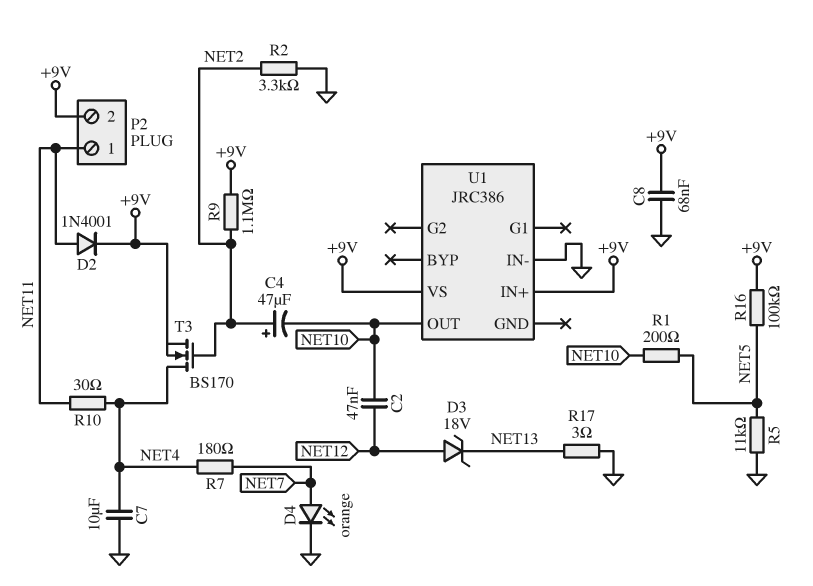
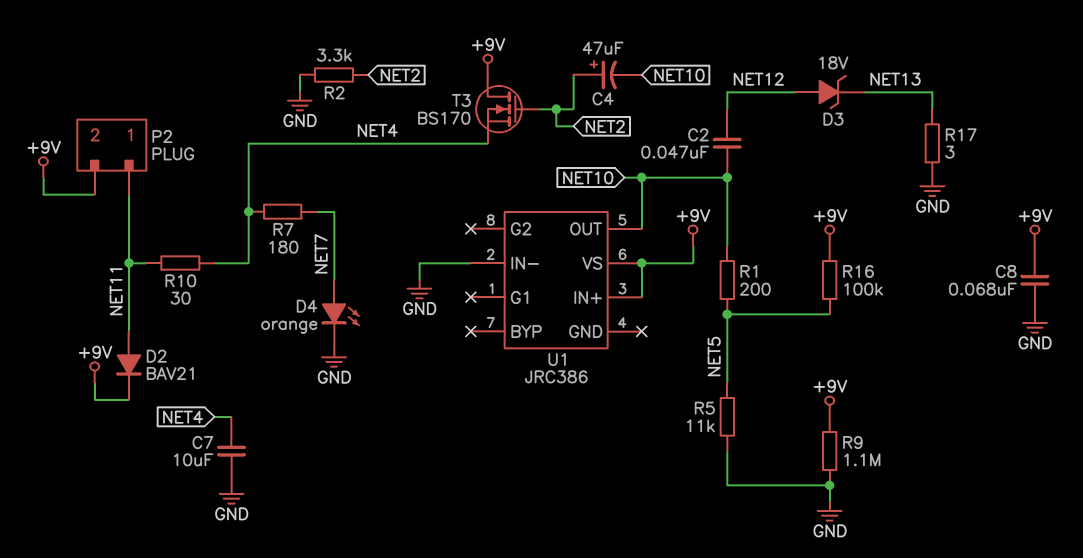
D2: diode 1N4001 (A NET11, K +9V) -> diode BAV21 (A NET11, K +9V)
R9: 1.1M (+9V, NET2) -> 1.1M (+9V, GND)
T3: NMOS BS170 (G NET2, D NET4, S +9V) -> NMOS BS170 (G NET2, D +9V, S NET4)

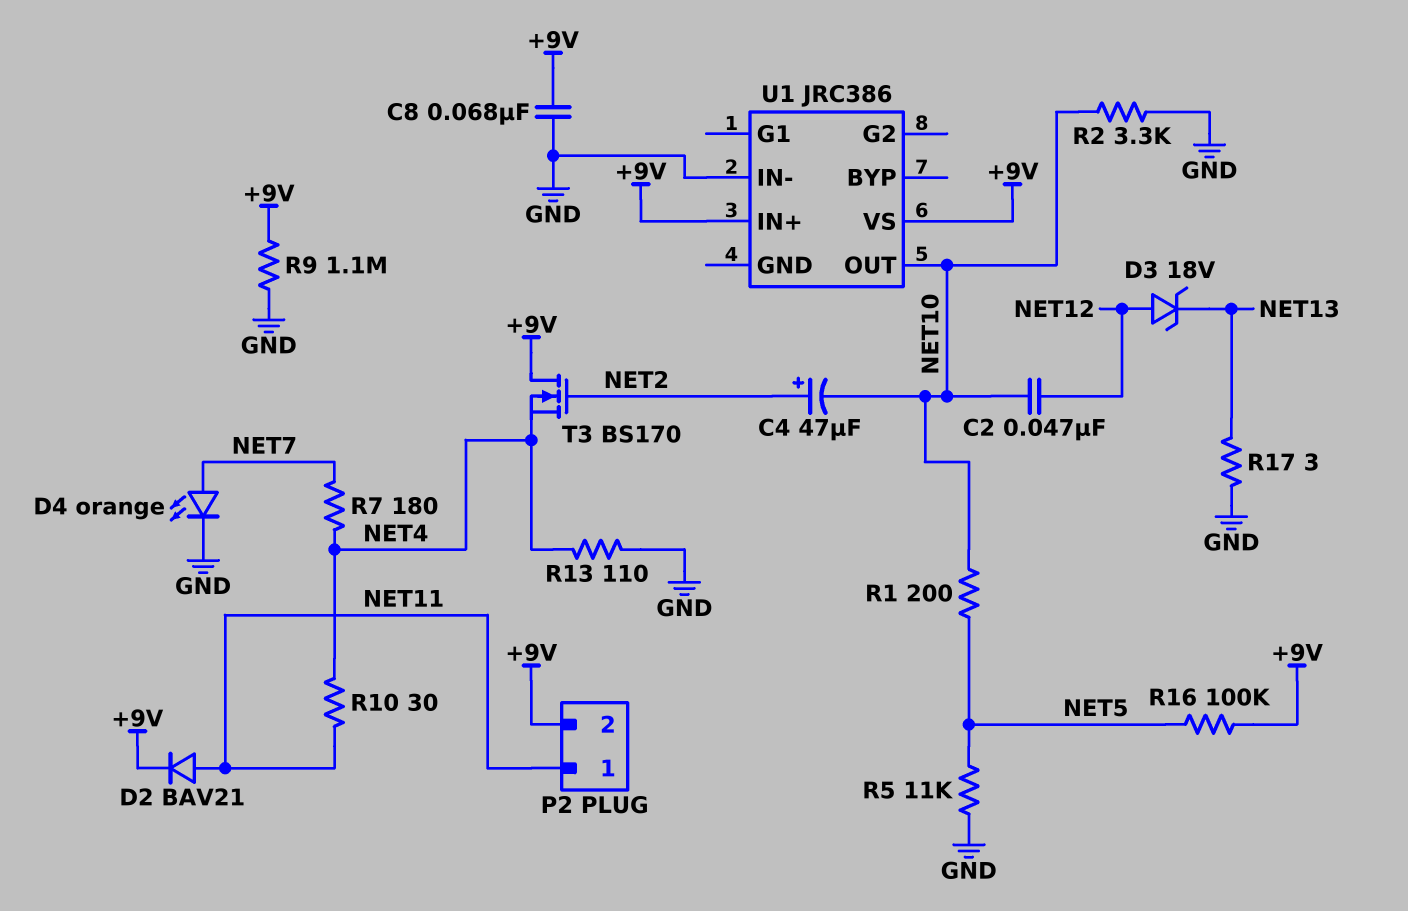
C7: 10uF (GND, NET4) -> none
R2: 3.3k (GND, NET2) -> 3.3k (GND, NET10)
R13: none -> 110 (GND, NET4)

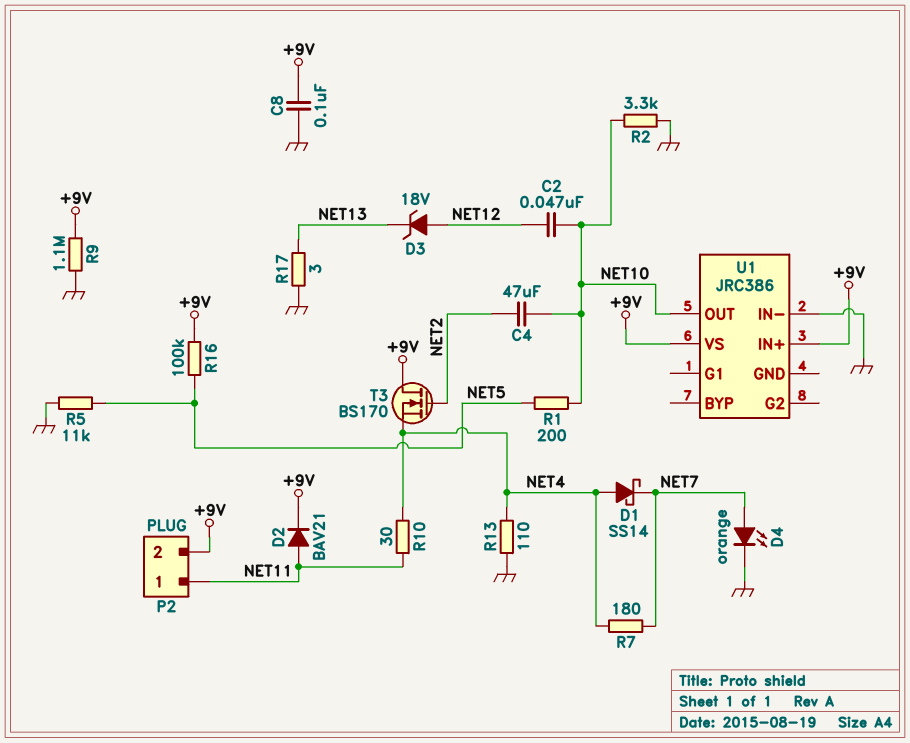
C4: 47uF (plus NET2, minus NET10) -> 47uF (NET2, NET10)
C8: 68nF (+9V, GND) -> 100nF (+9V, GND)
D1: none -> schottky SS14 (A NET4, K NET7)

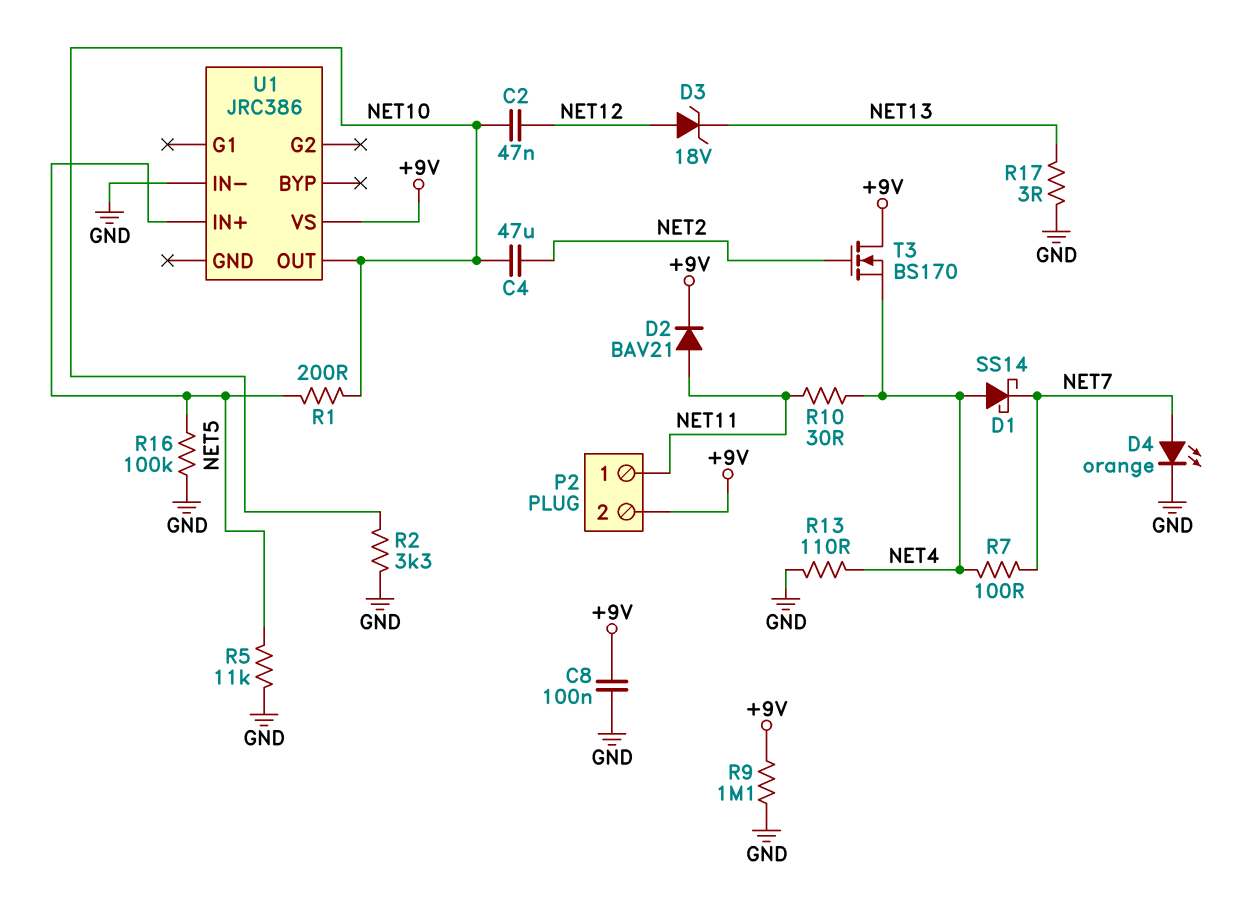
R7: 180 (NET4, NET7) -> 100 (NET4, NET7)
R16: 100k (+9V, NET5) -> 100k (GND, NET5)
U1 pin IN+: +9V -> NET5

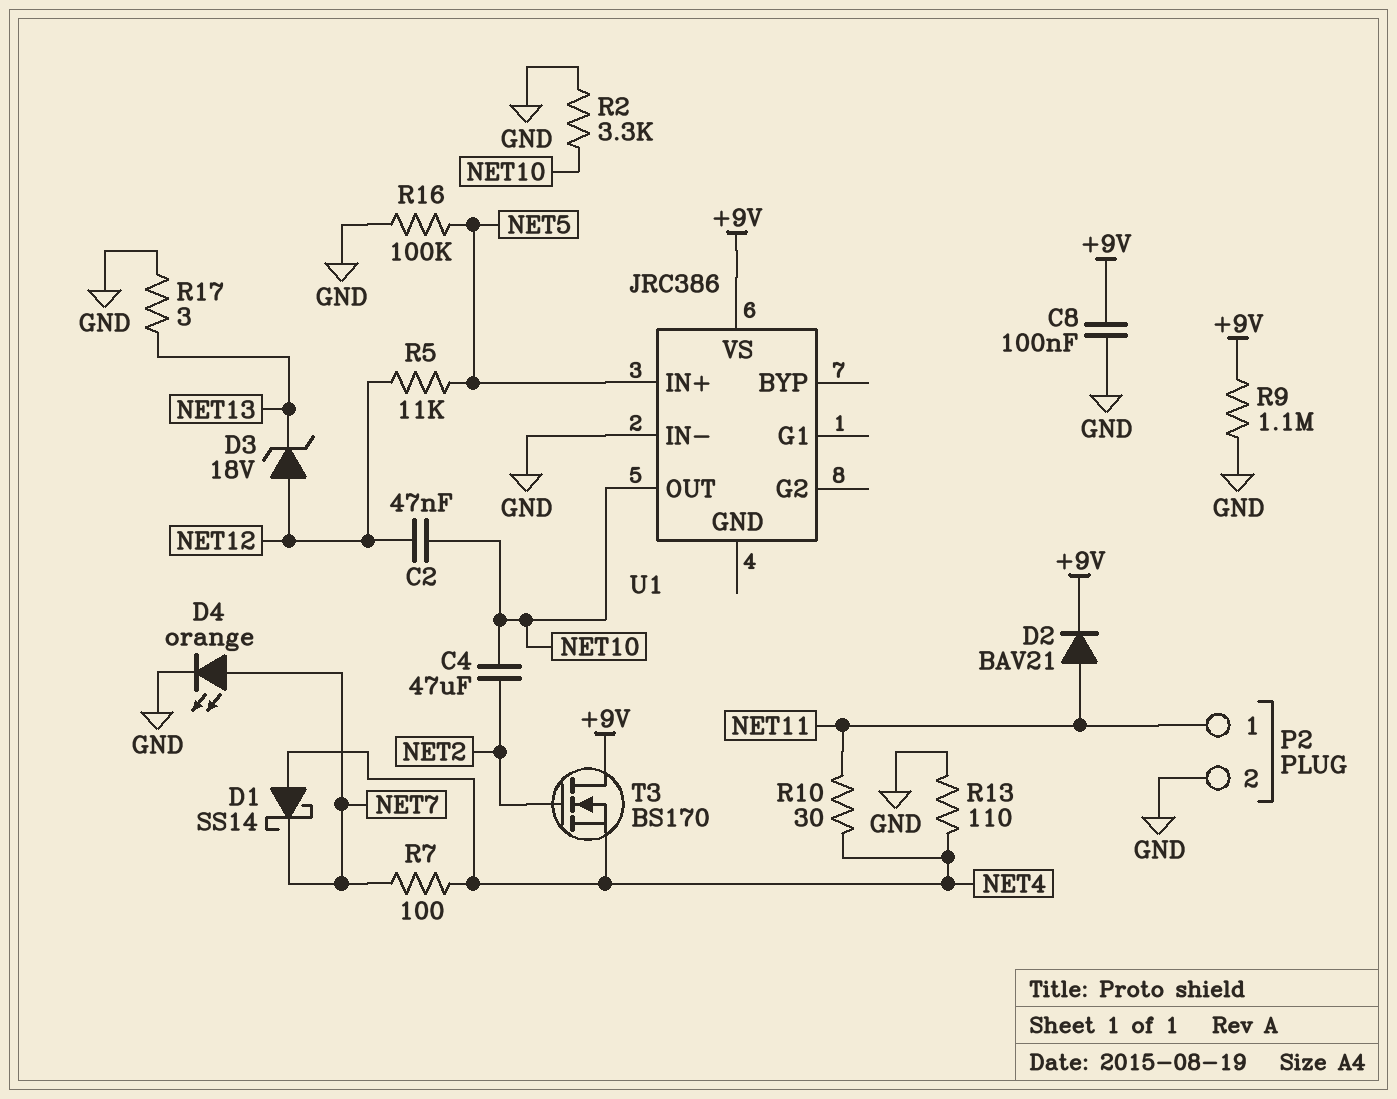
P2 pin 2: +9V -> GND
R1: 200 (NET5, NET10) -> none
R5: 11k (GND, NET5) -> 11k (NET5, NET12)

